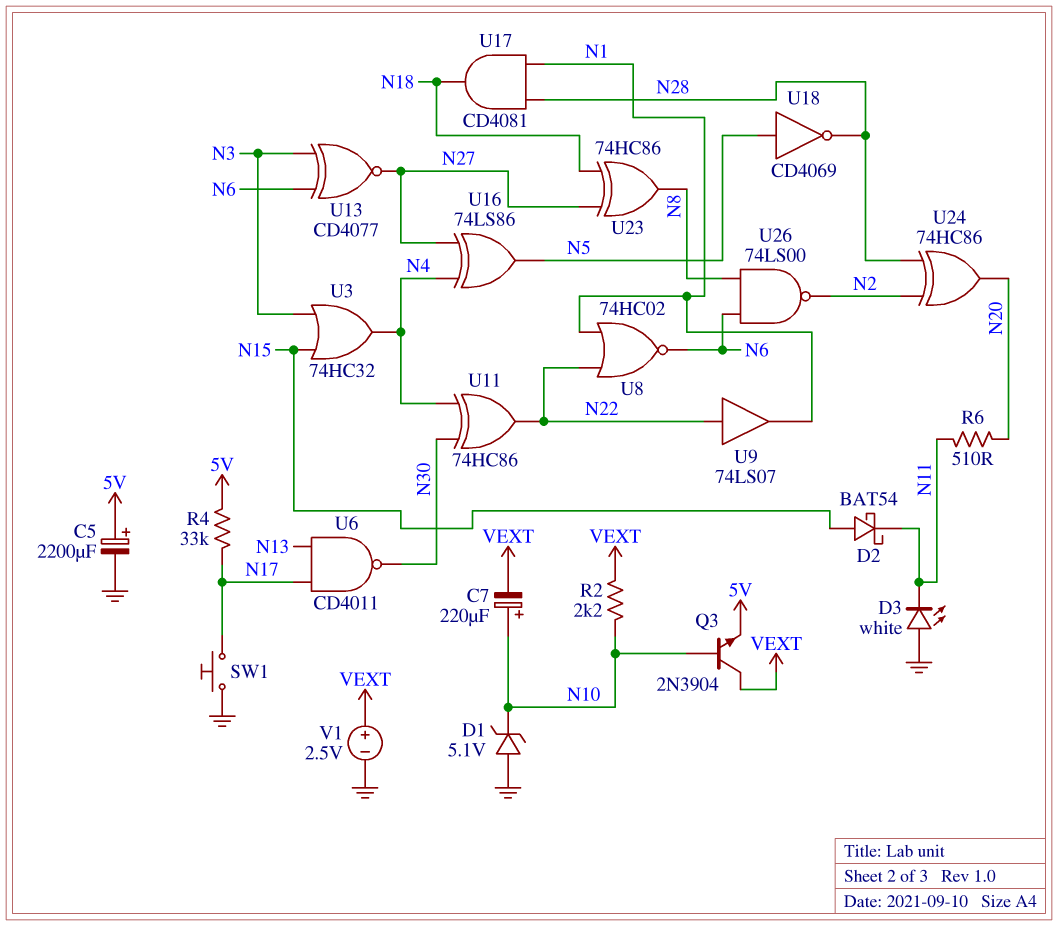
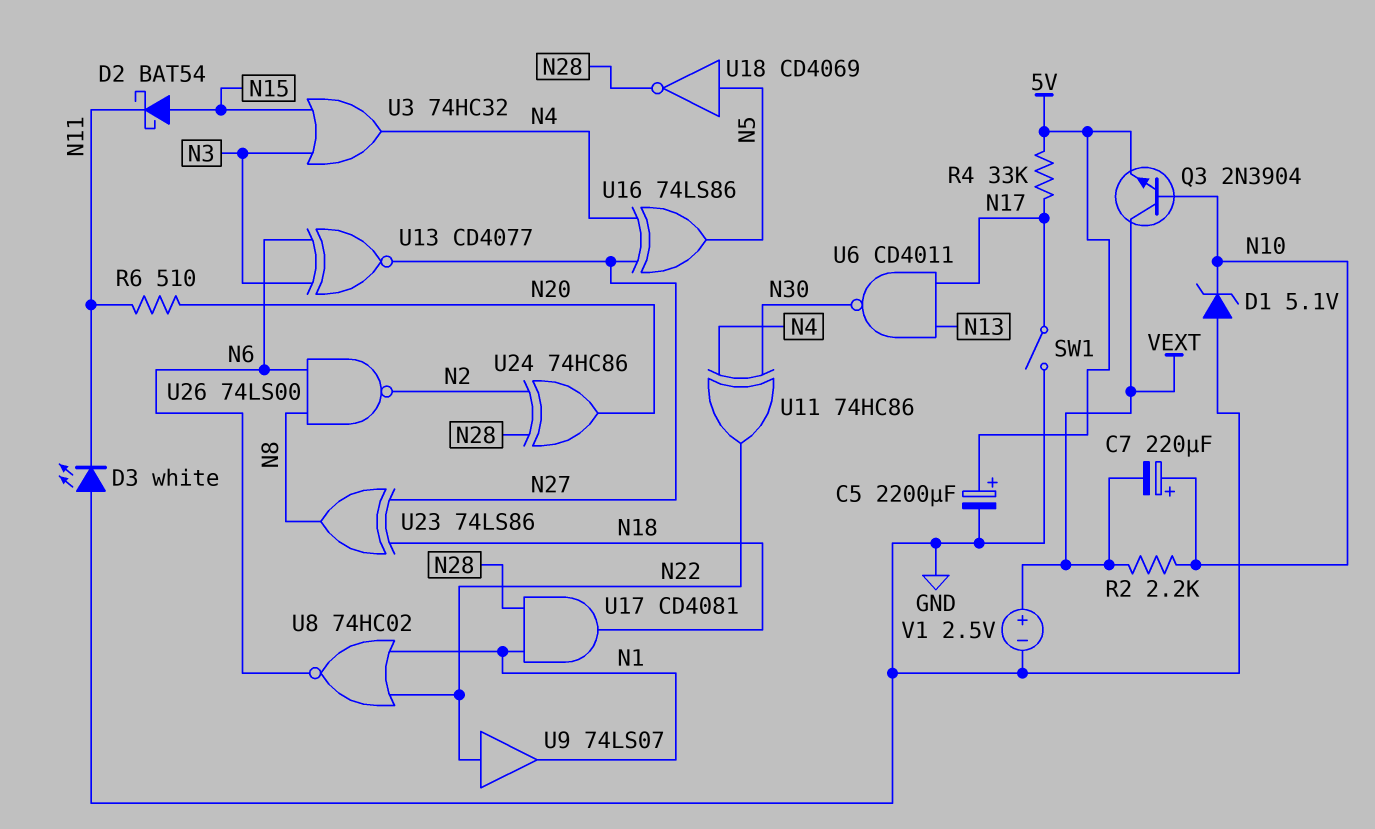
SW1: button (GND, N17) -> switch (GND, N17)
U23: XOR 74HC86 (in N18, in N27, out N8) -> XOR 74LS86 (in N18, in N27, out N8)

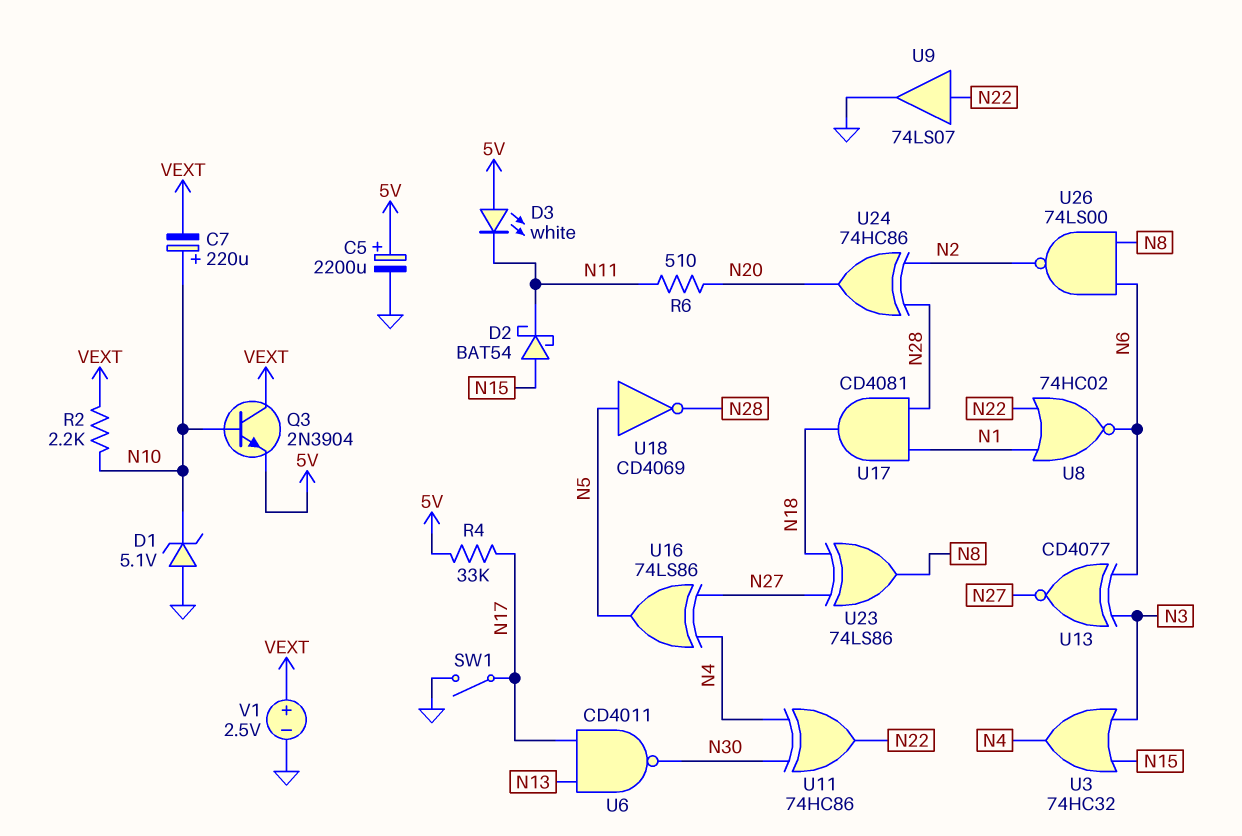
D3: LED white (A GND, K N11) -> LED white (A 5V, K N11)
U9: buffer 74LS07 (in N22, out N1) -> buffer 74LS07 (in N22, out GND)

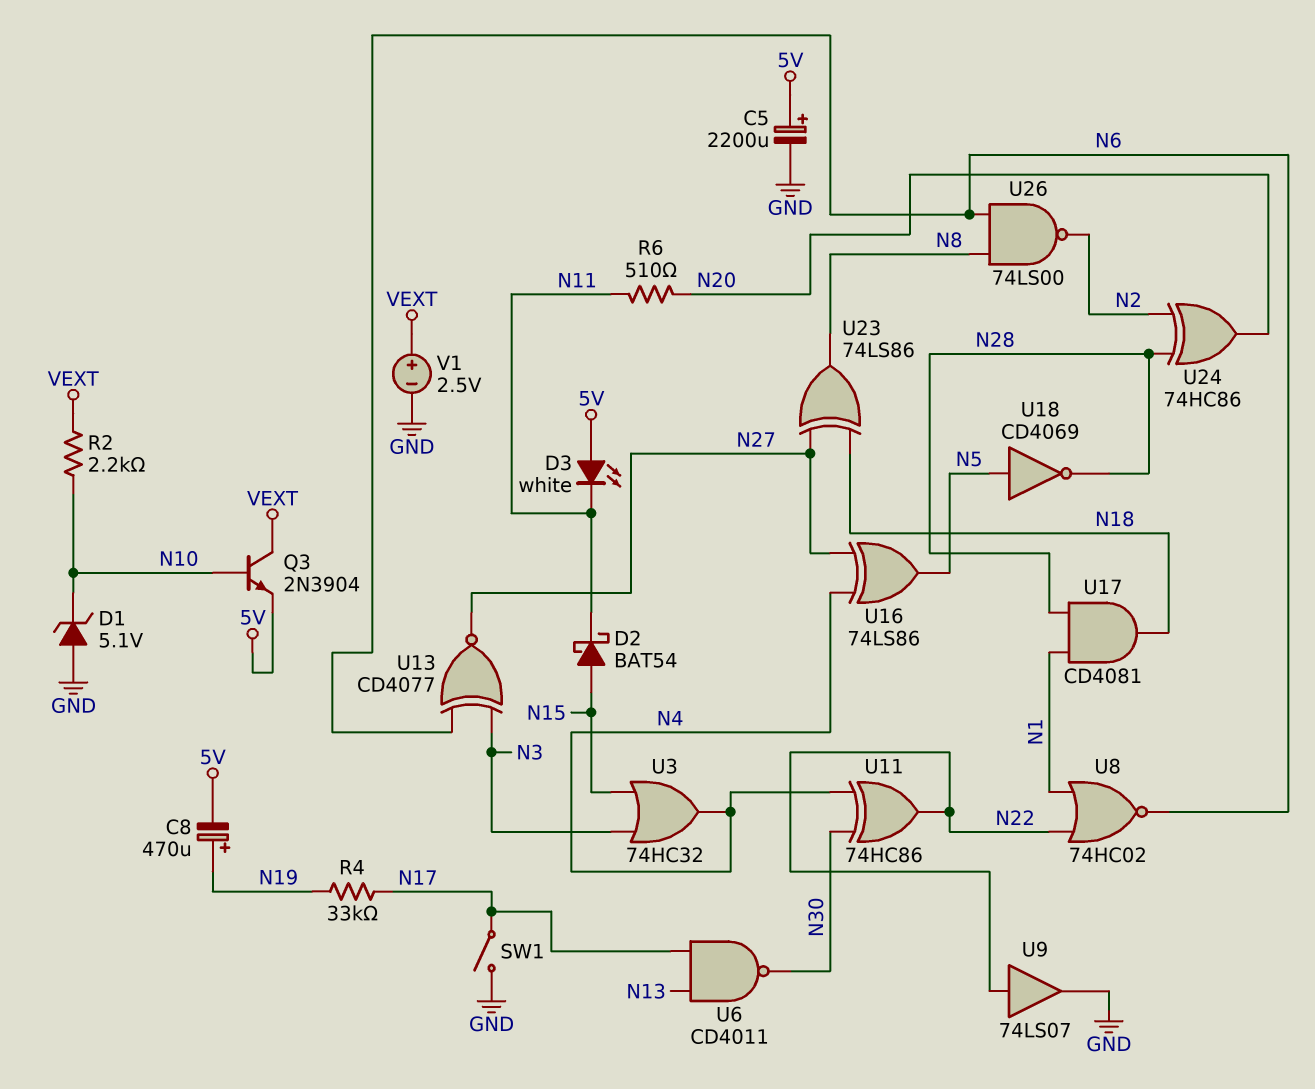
C7: 220uF (plus N10, minus VEXT) -> none
C8: none -> 470uF (plus N19, minus 5V)
R4: 33k (5V, N17) -> 33k (N17, N19)

